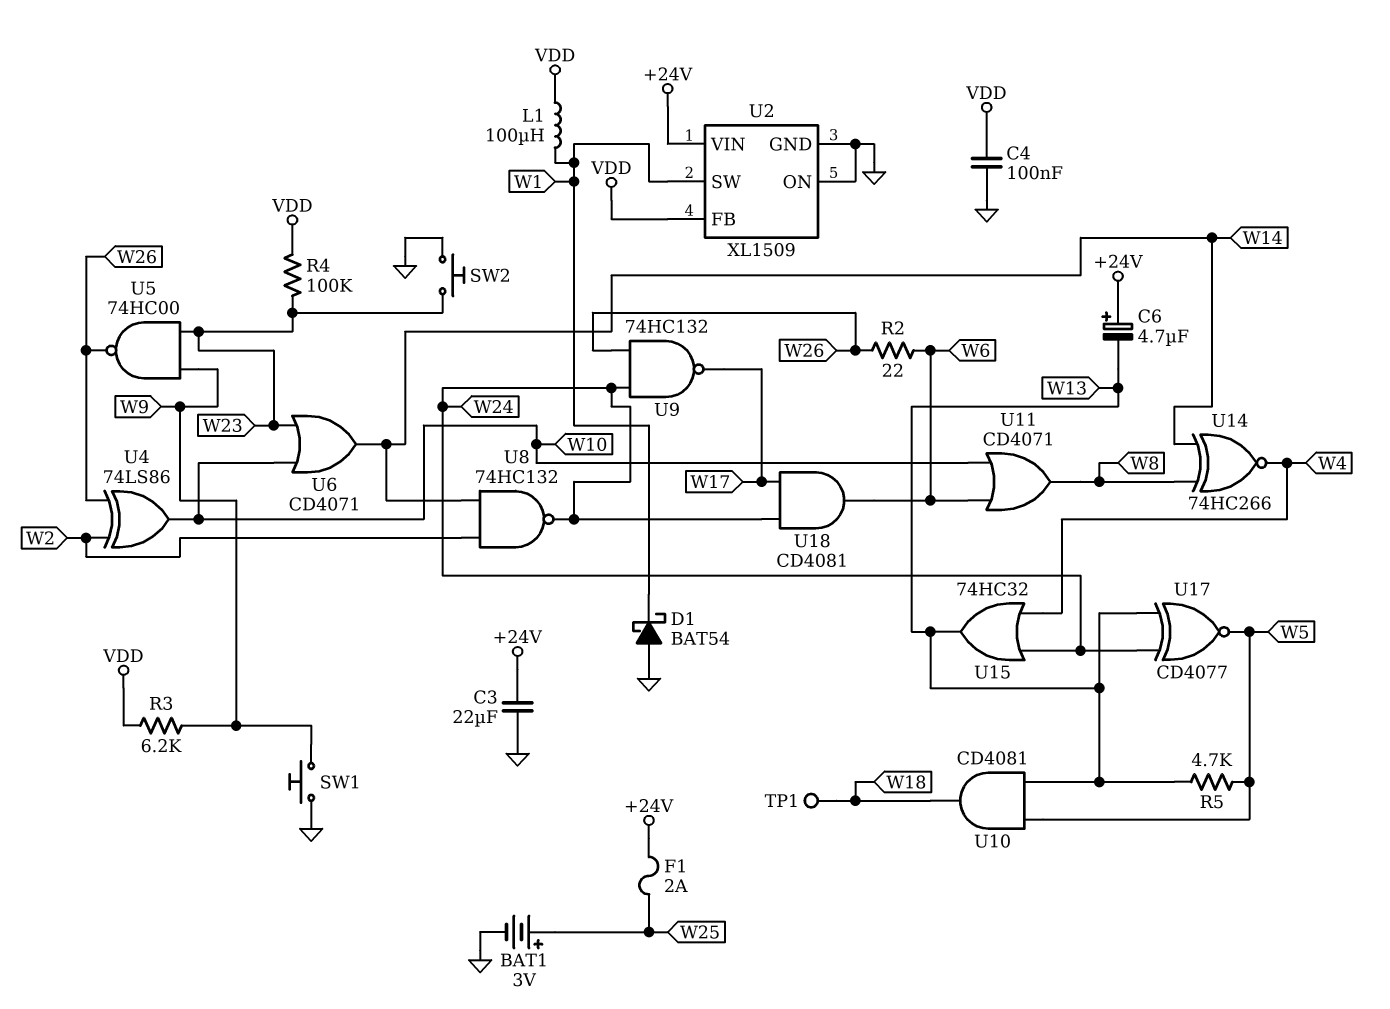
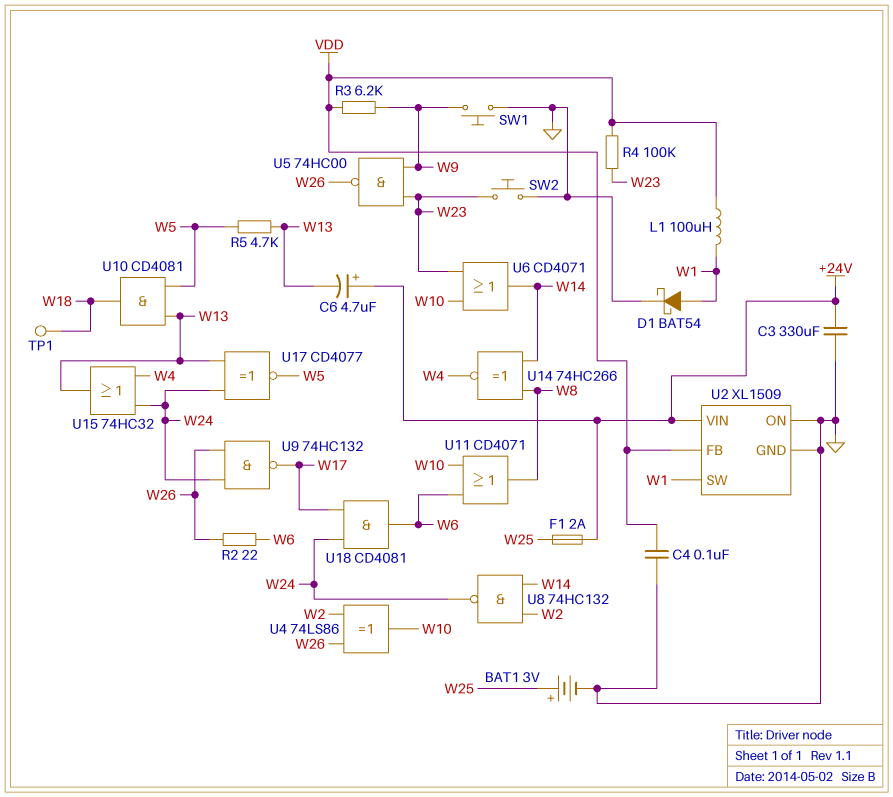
C3: 22uF (+24V, GND) -> 330uF (+24V, GND)
D1: schottky BAT54 (A GND, K W1) -> schottky BAT54 (A W1, K GND)

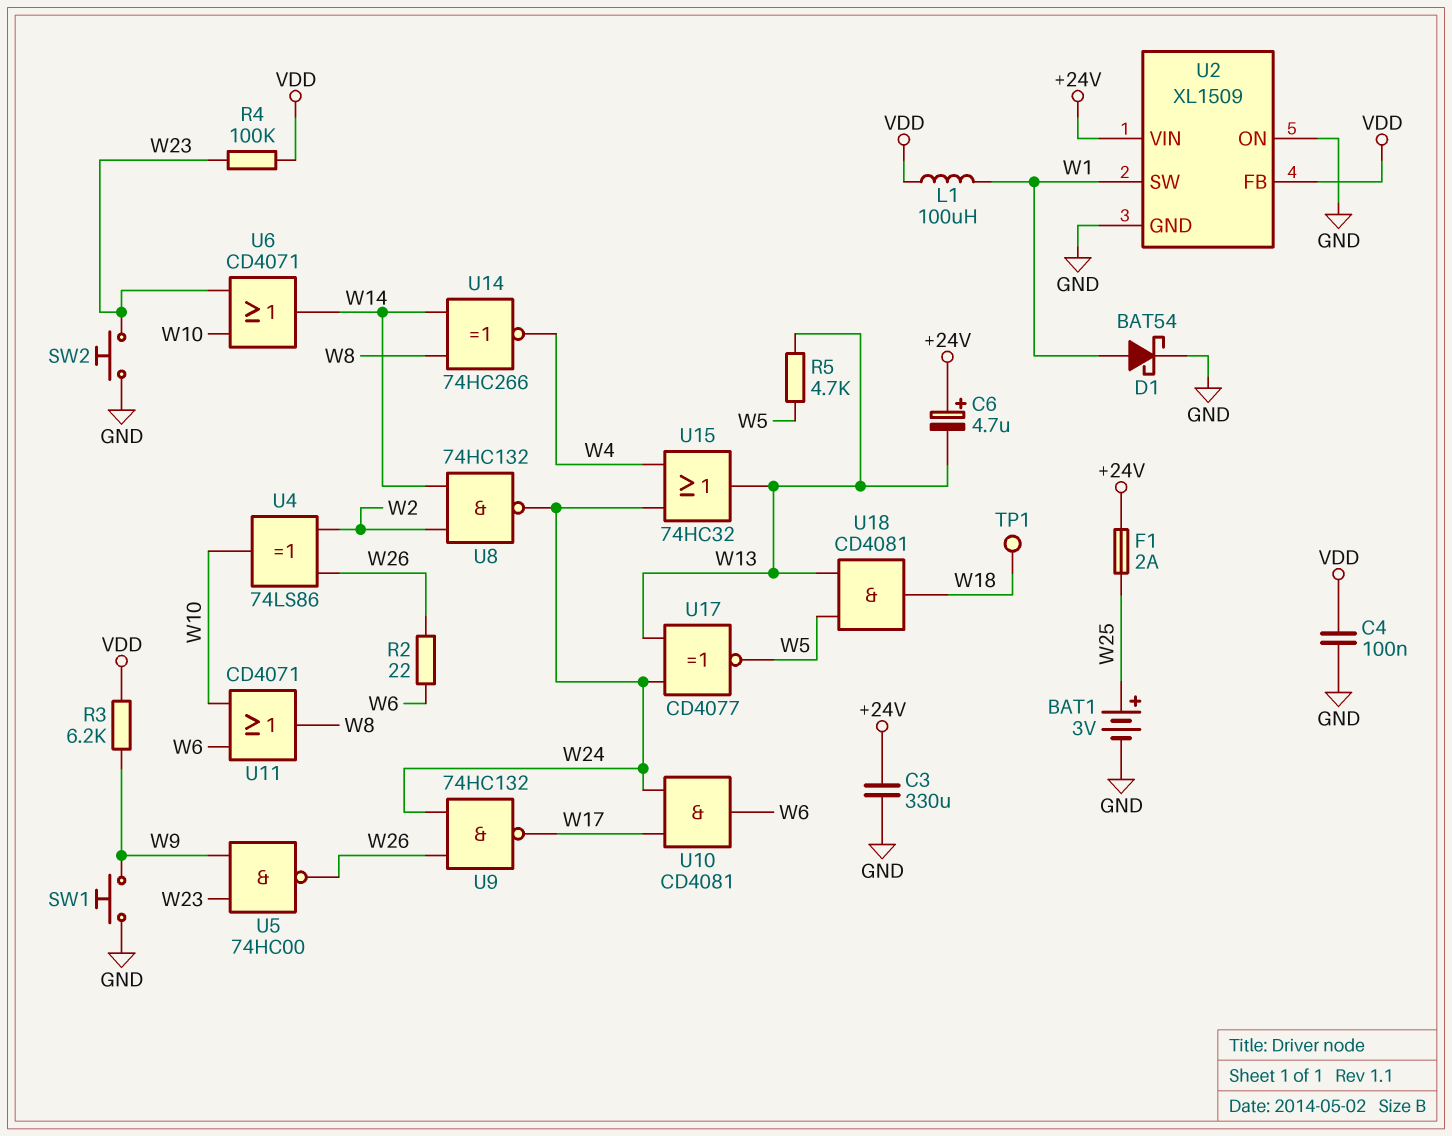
U10: AND CD4081 (in W5, in W13, out W18) -> AND CD4081 (in W17, in W24, out W6)
U18: AND CD4081 (in W17, in W24, out W6) -> AND CD4081 (in W5, in W13, out W18)

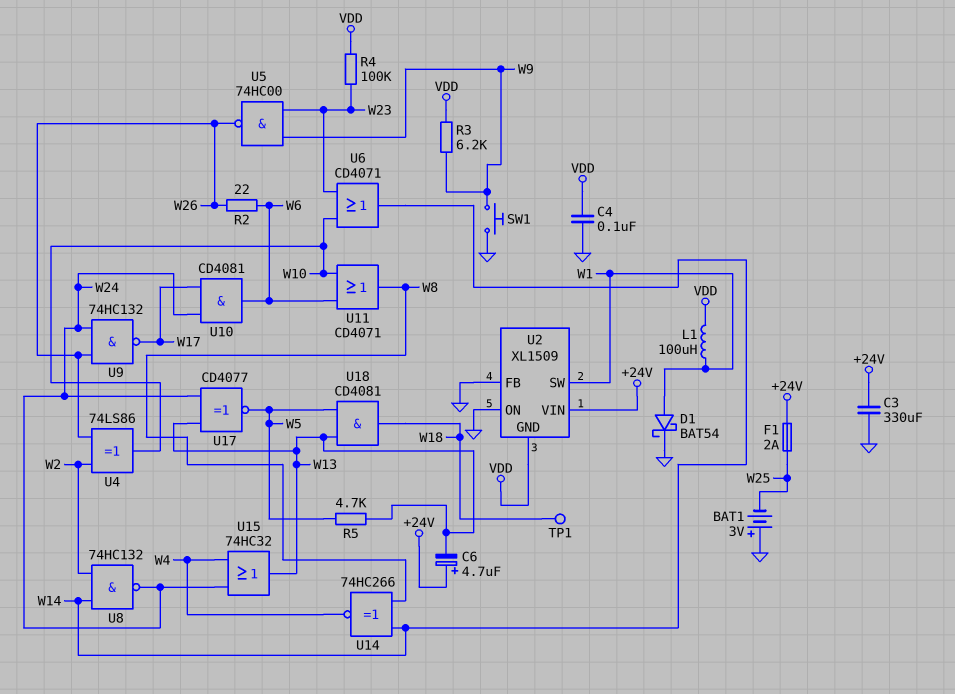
BAT1: 3V (plus W25, minus GND) -> 3V (plus GND, minus W25)
SW2: button (GND, W23) -> none
U2 pin FB: VDD -> GND
U2 pin GND: GND -> VDD

